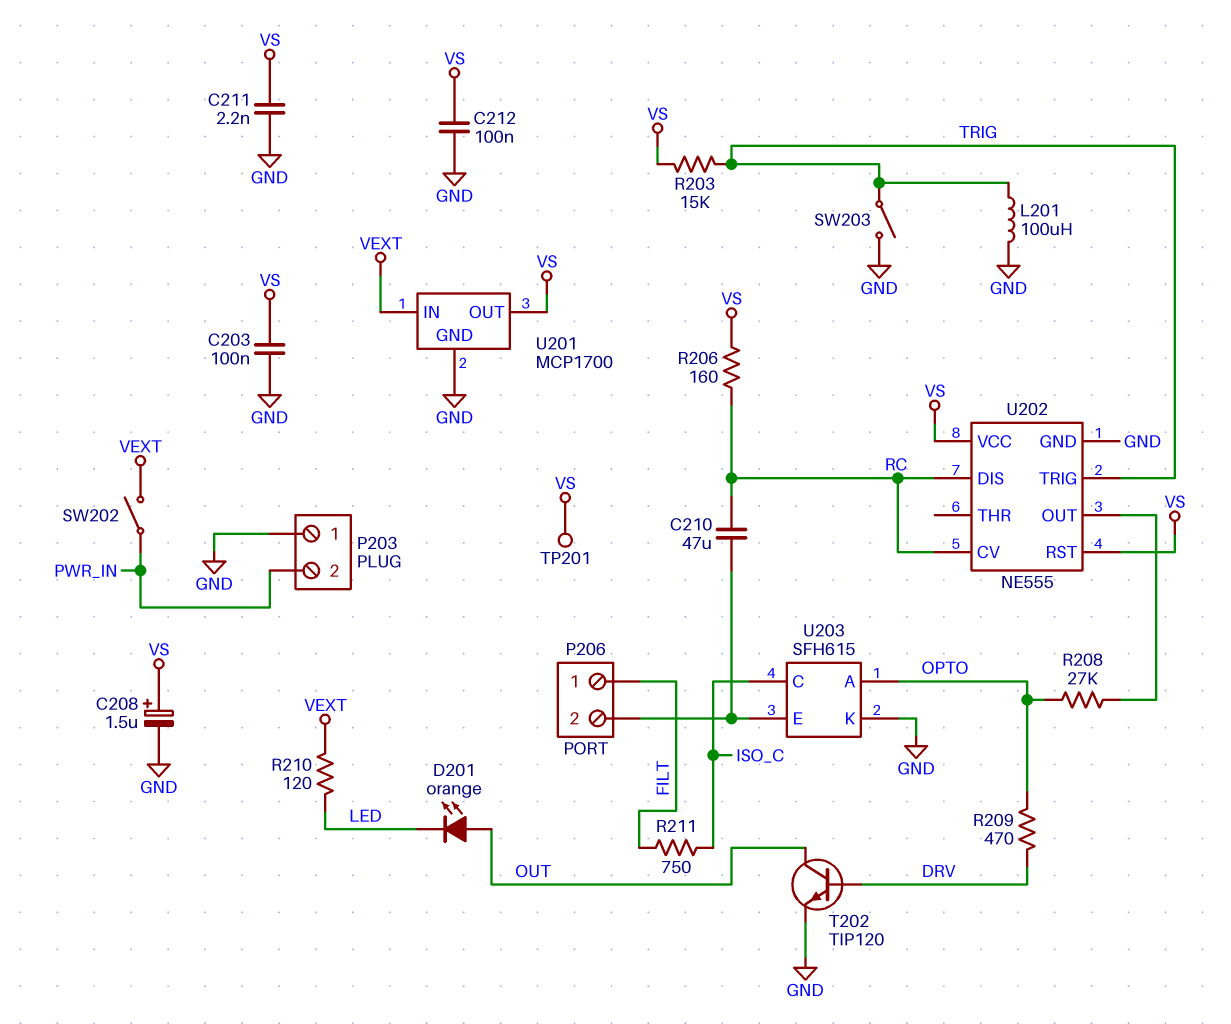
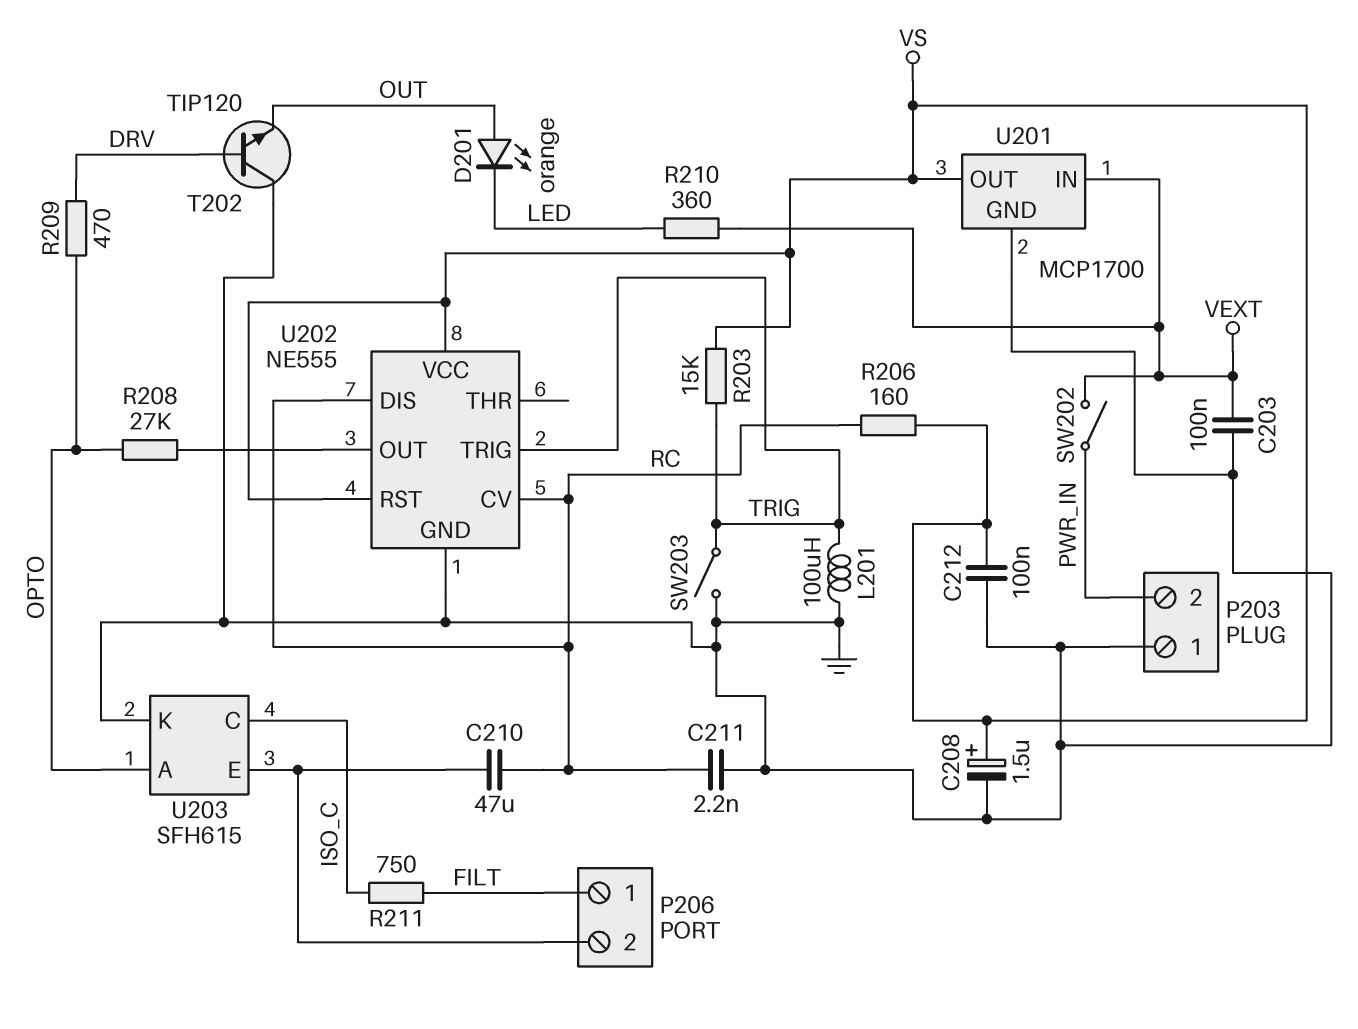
C203: 100nF (GND, VS) -> 100nF (GND, VEXT)
C211: 2.2nF (GND, VS) -> 2.2nF (GND, RC)
R210: 120 (LED, VEXT) -> 360 (LED, VEXT)
T202: NPN TIP120 (B DRV, C OUT, E GND) -> NPN TIP120 (B DRV, C GND, E OUT)
TP201: test point (VS) -> none

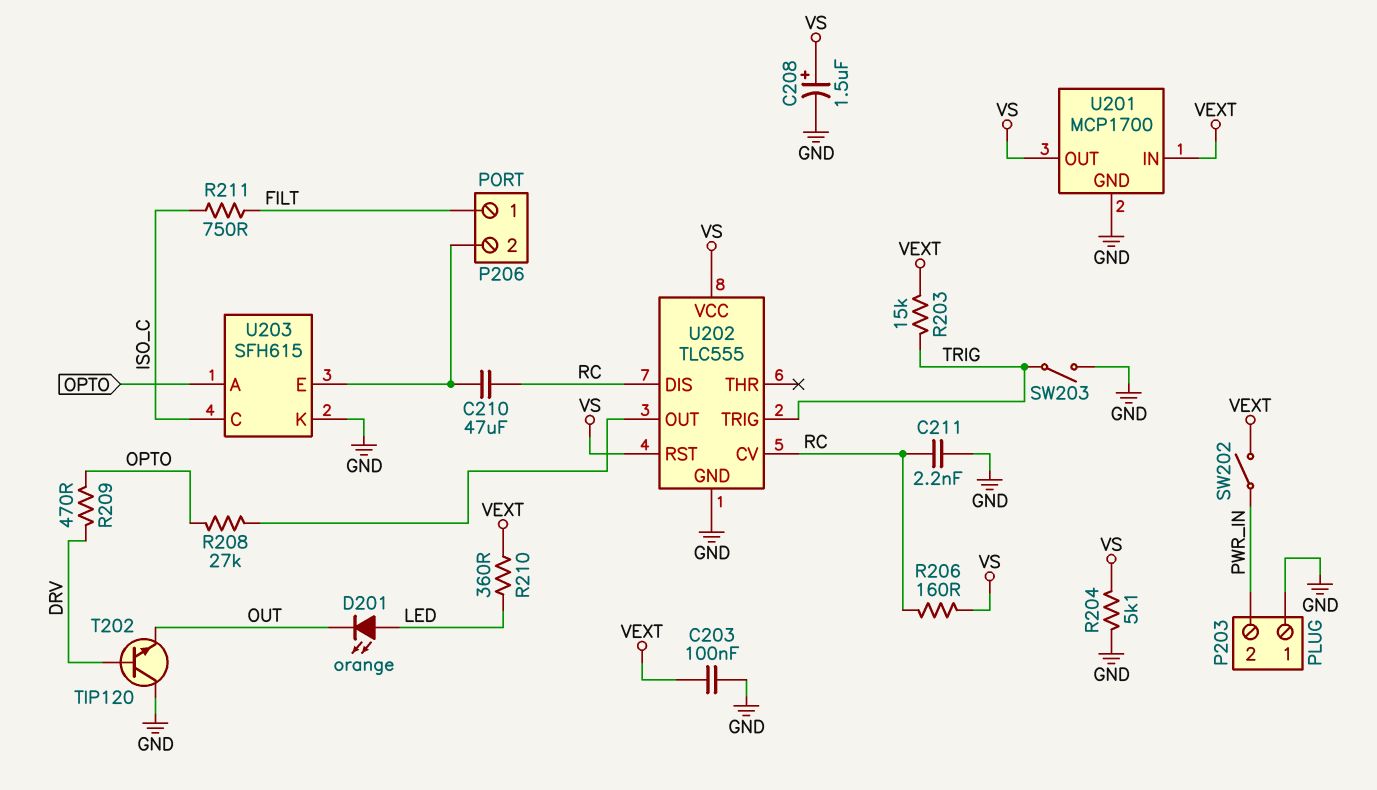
C212: 100nF (GND, VS) -> none
D201: LED orange (A OUT, K LED) -> LED orange (A LED, K OUT)
L201: 100uH (GND, TRIG) -> none
R203: 15k (TRIG, VS) -> 15k (TRIG, VEXT)
R204: none -> 5.1k (GND, VS)
U202: NE555 -> TLC555

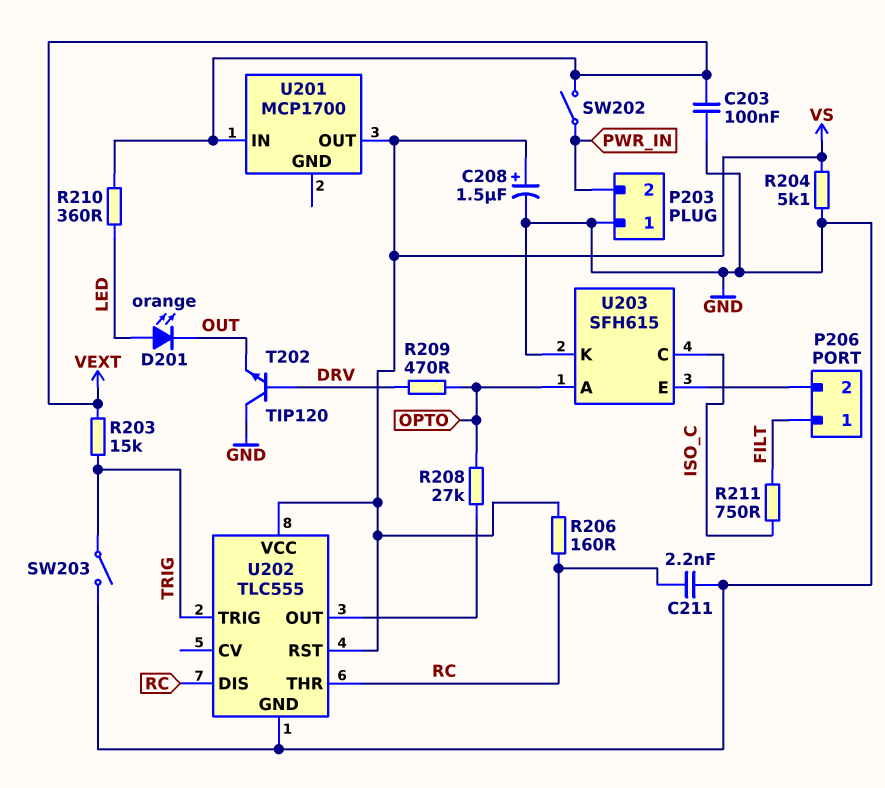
C210: 47uF (P206/2, RC) -> none
U201 pin GND: GND -> none
U202 pin CV: RC -> none
U202 pin THR: none -> RC

